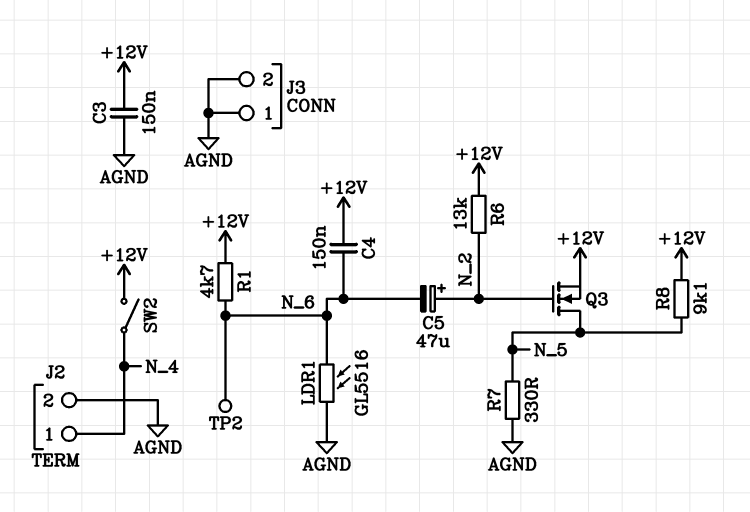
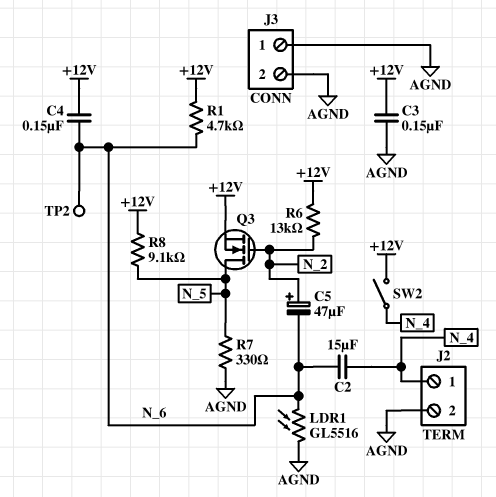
C2: none -> 15uF (N_4, N_6)

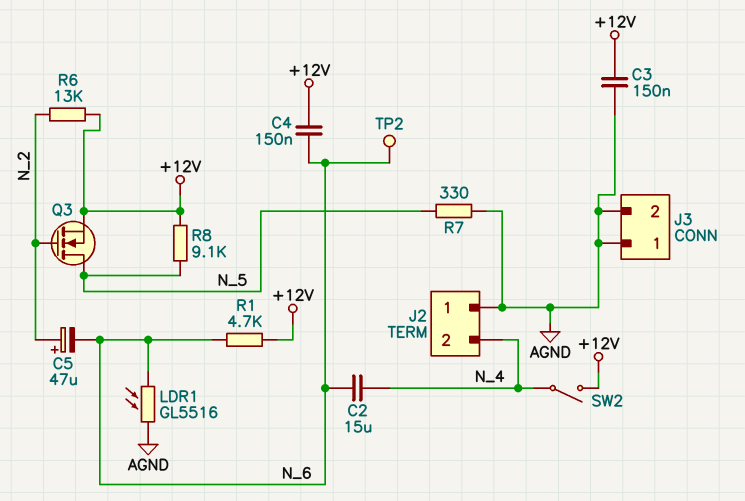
J2 pin 1: N_4 -> AGND
J2 pin 2: AGND -> N_4

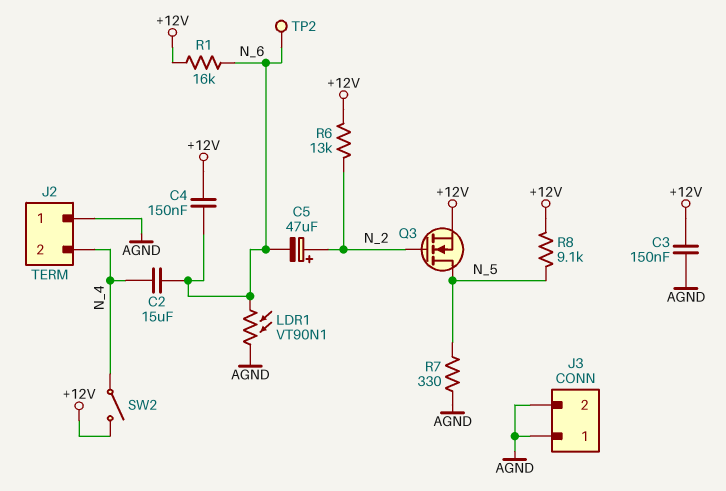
LDR1: GL5516 (AGND, N_6) -> VT90N1 (AGND, N_6)
R1: 4.7k (+12V, N_6) -> 16k (+12V, N_6)

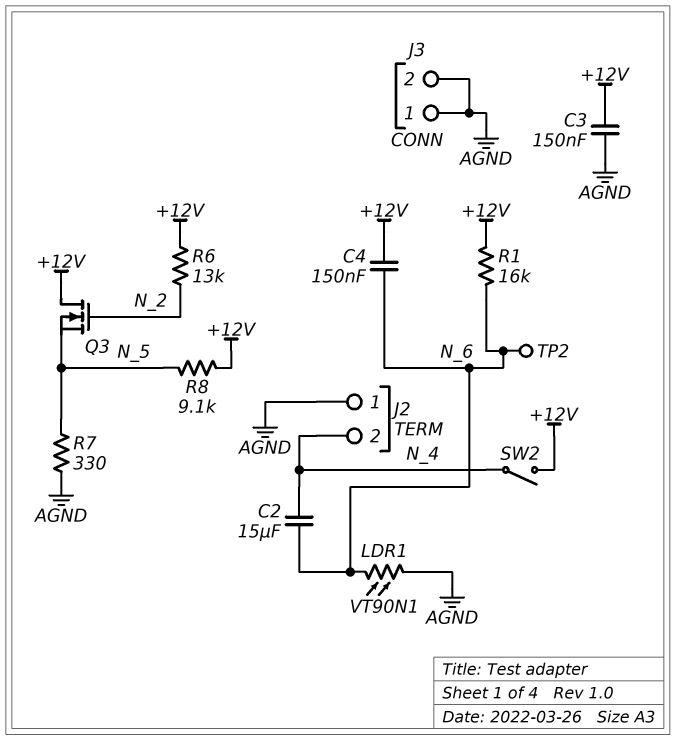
C5: 47uF (plus N_2, minus N_6) -> none
Q3: NMOS (G N_2, D N_5, S +12V) -> NMOS (G N_2, D +12V, S N_5)

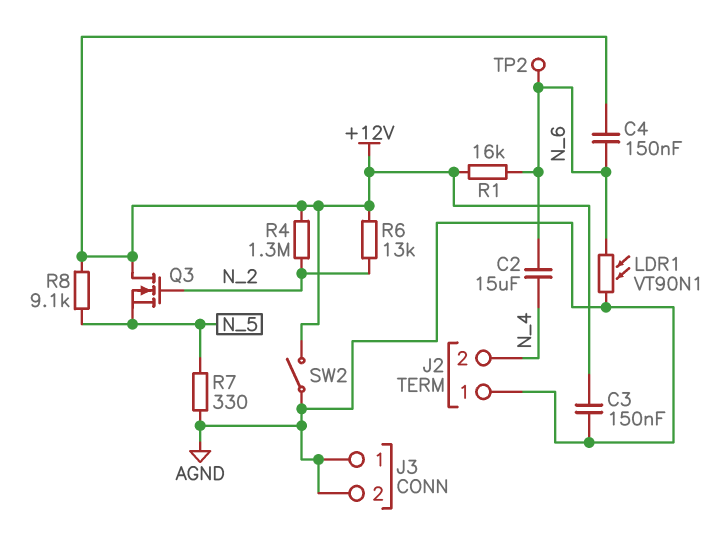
R4: none -> 1.3M (+12V, N_2)
SW2: switch (+12V, N_4) -> switch (+12V, AGND)

